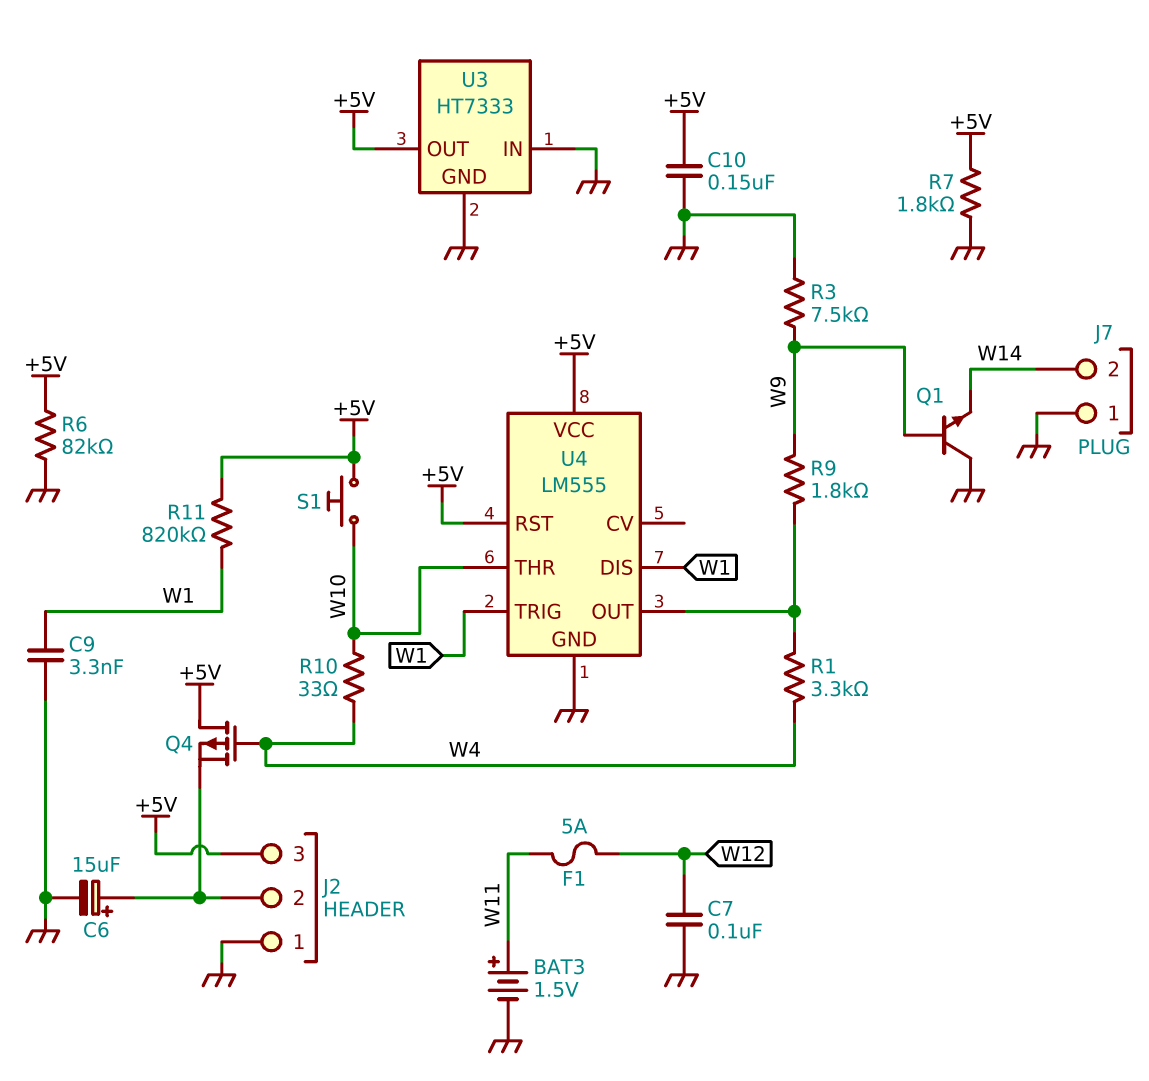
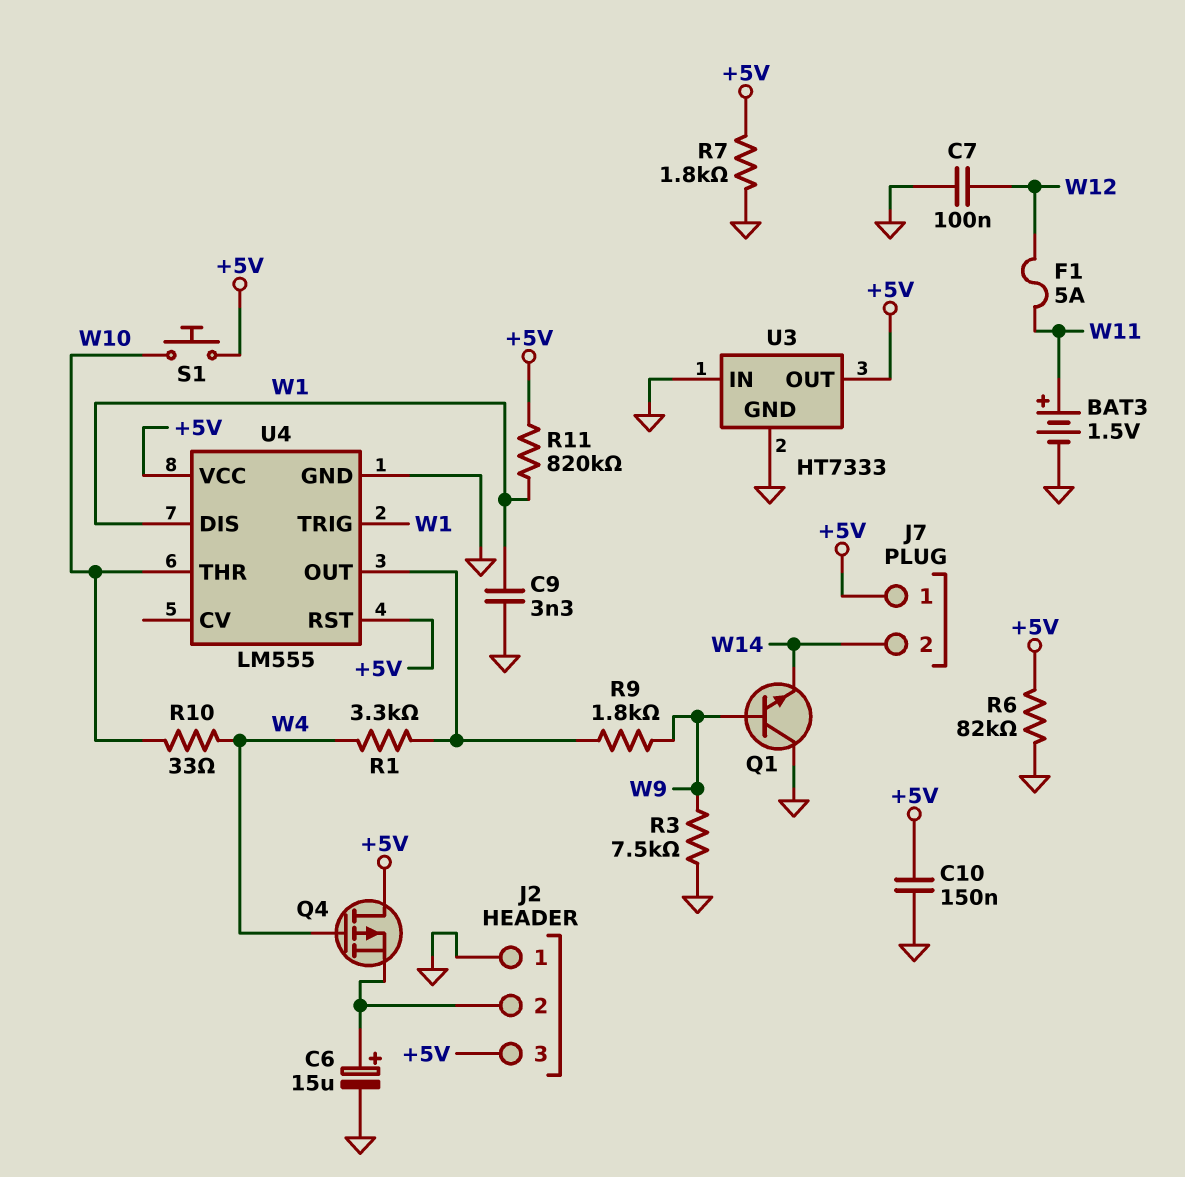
J7 pin 1: GND -> +5V

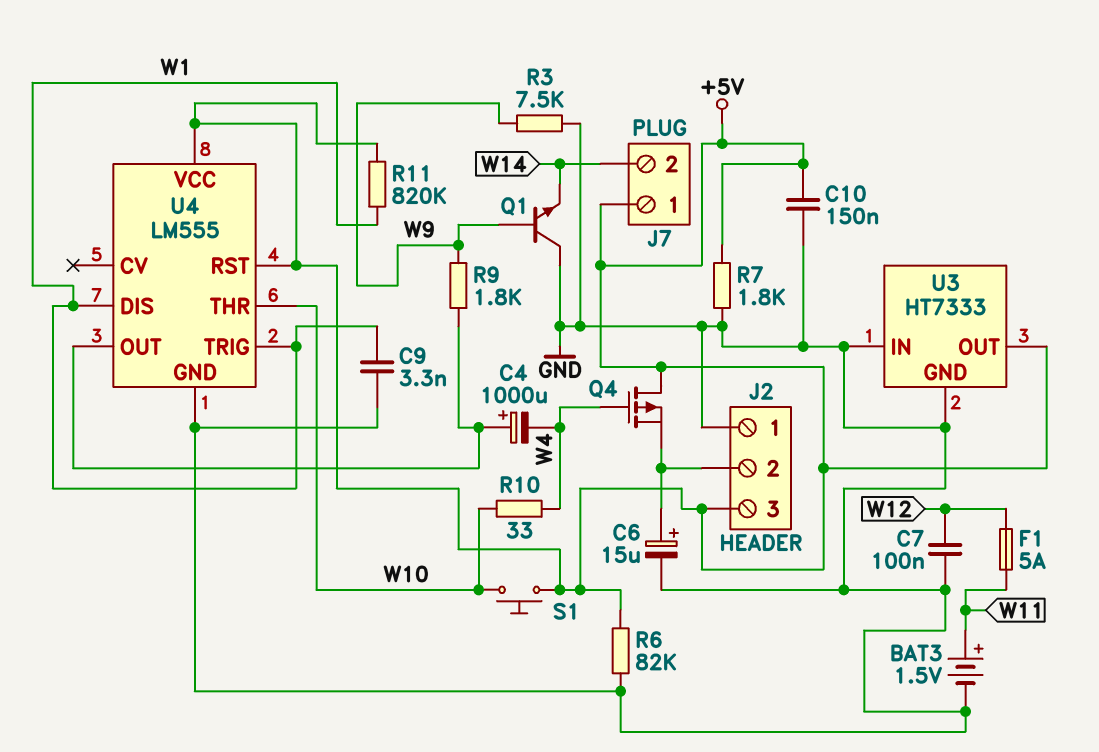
C4: none -> 1000uF (plus U4/OUT, minus W4)
R1: 3.3k (U4/OUT, W4) -> none

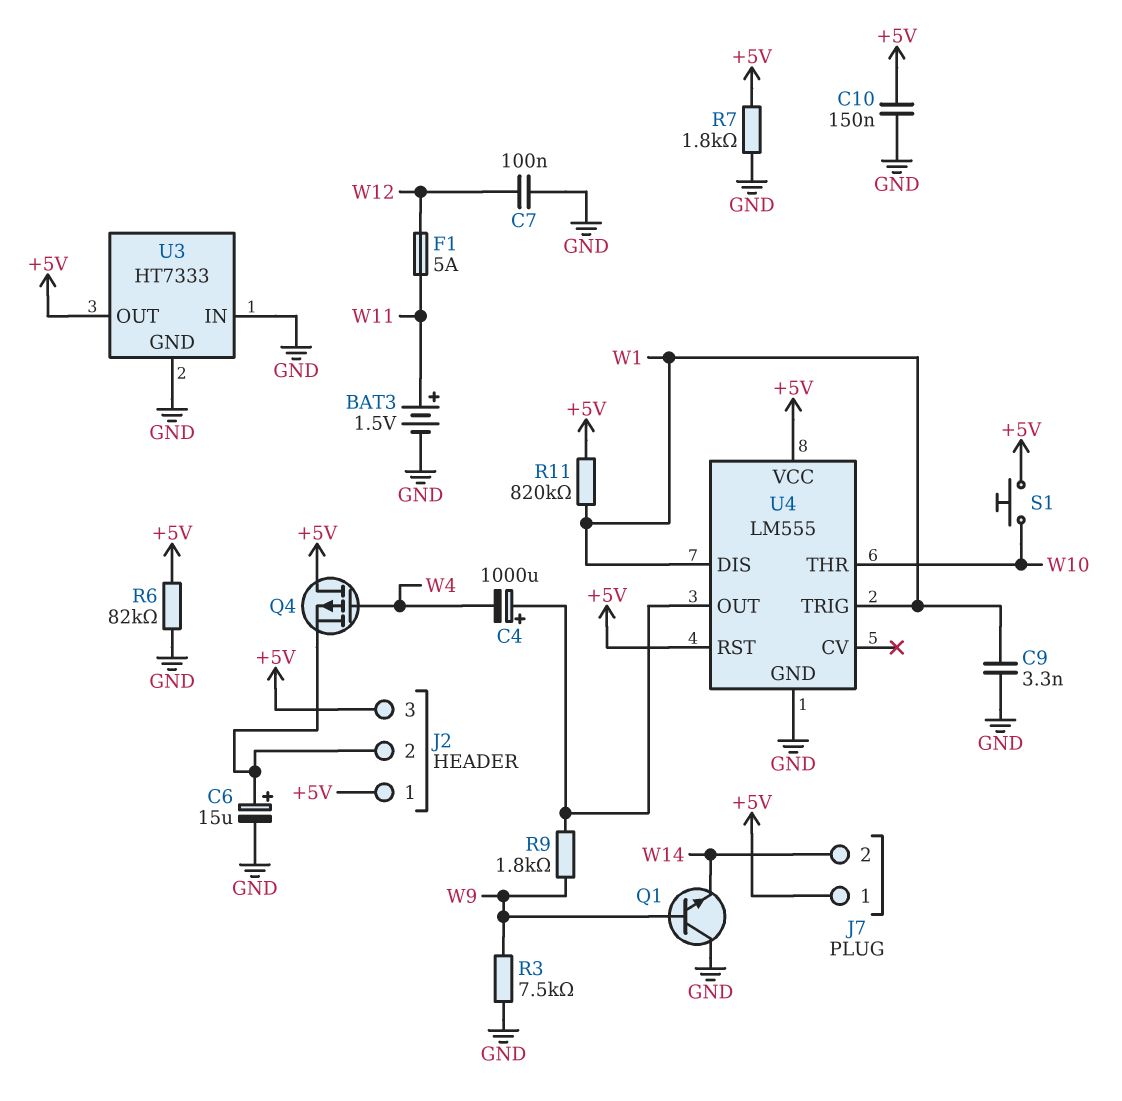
J2 pin 1: GND -> +5V
R10: 33 (W4, W10) -> none

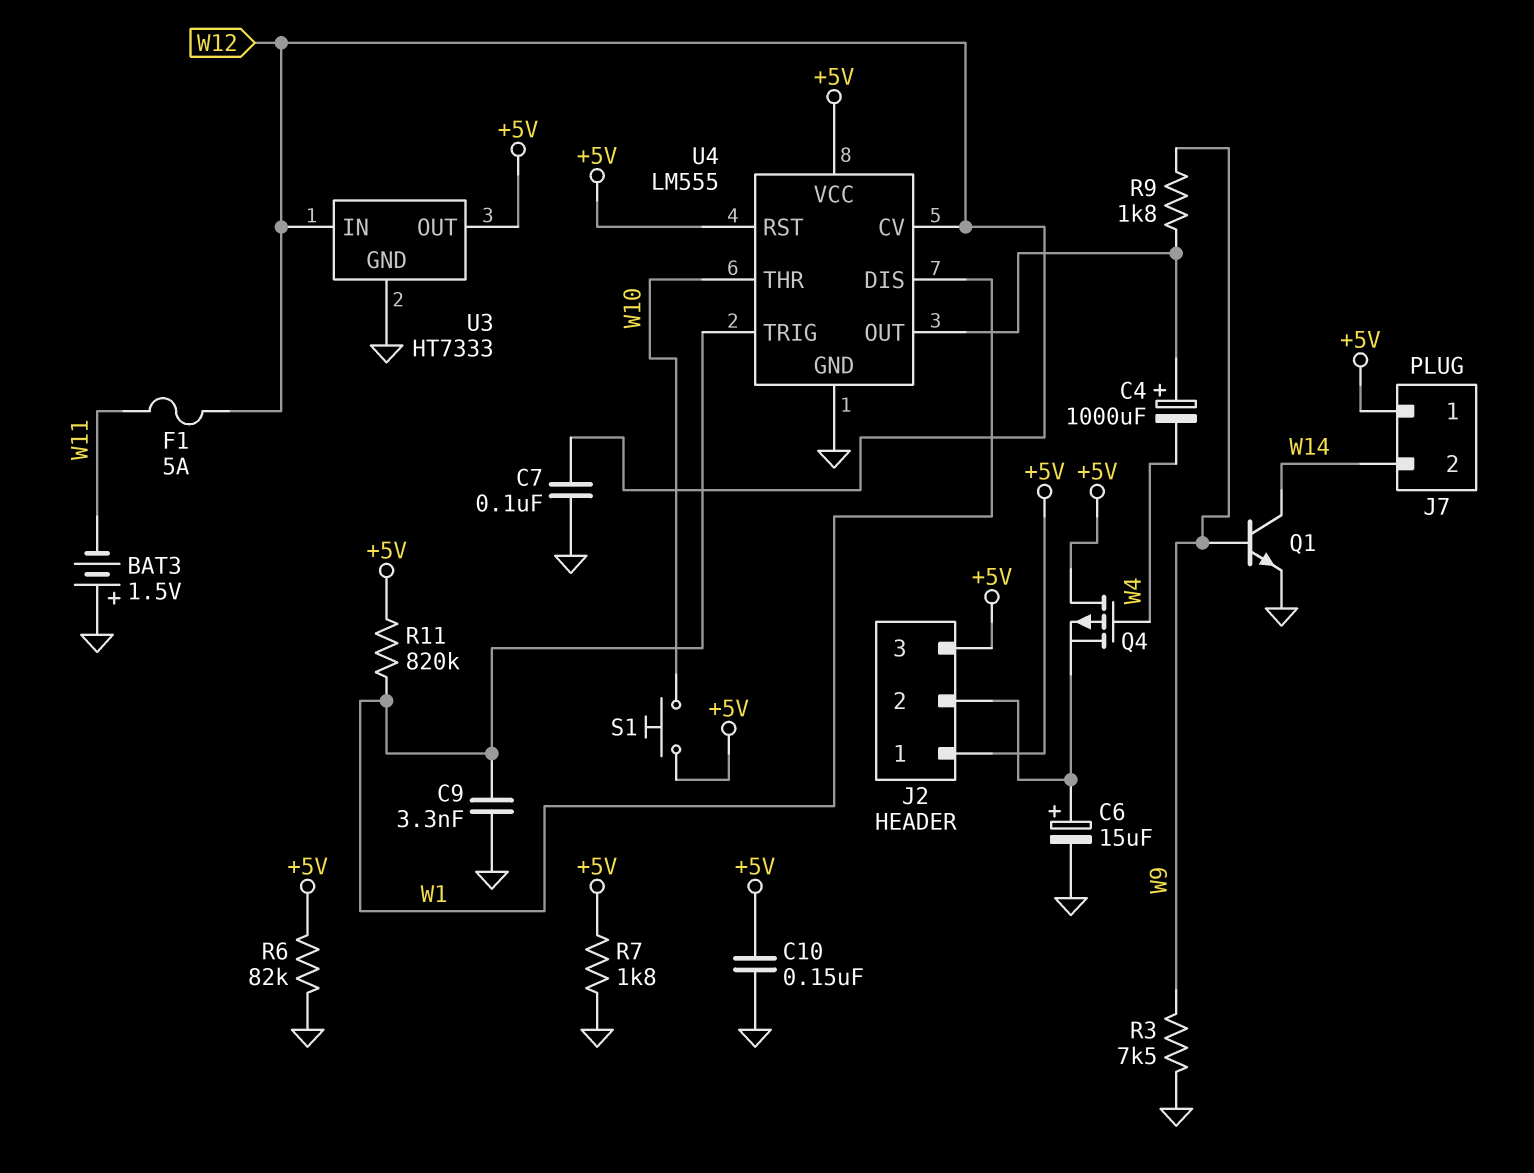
BAT3: 1.5V (plus W11, minus GND) -> 1.5V (plus GND, minus W11)
Q1: NPN (B W9, C GND, E W14) -> NPN (B W9, C W14, E GND)
U3 pin IN: GND -> W12
U4 pin CV: none -> W12

